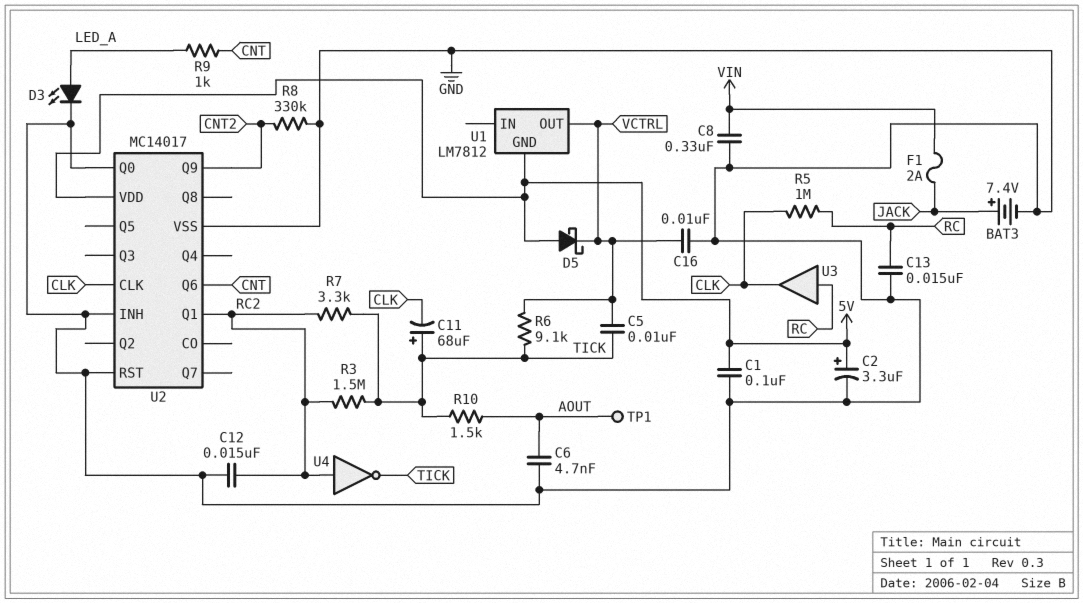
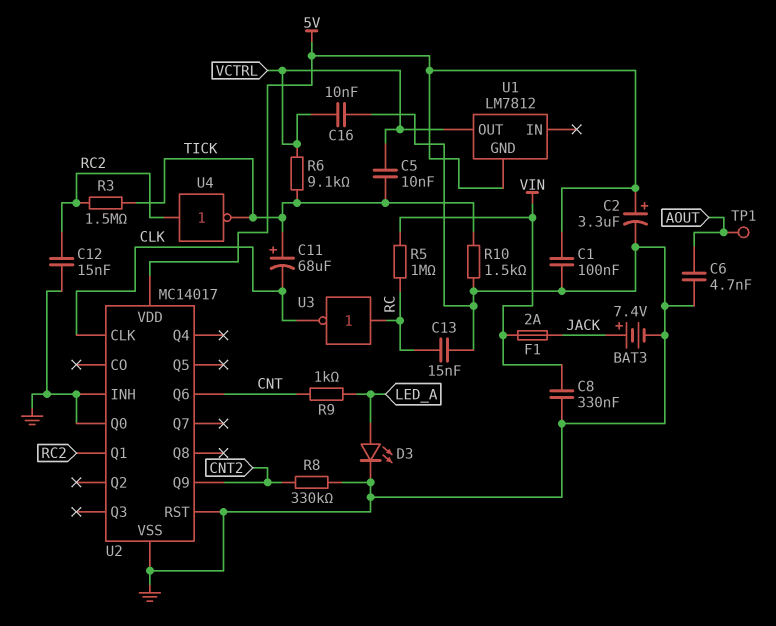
D5: schottky (A 5V, K VCTRL) -> none
R5: 1M (CLK, RC) -> 1M (RC, VIN)
R7: 3.3k (RC2, TICK) -> none
R10: 1.5k (AOUT, TICK) -> 1.5k (GND, TICK)
U3: buffer (in RC, out CLK) -> NOT (in RC, out CLK)

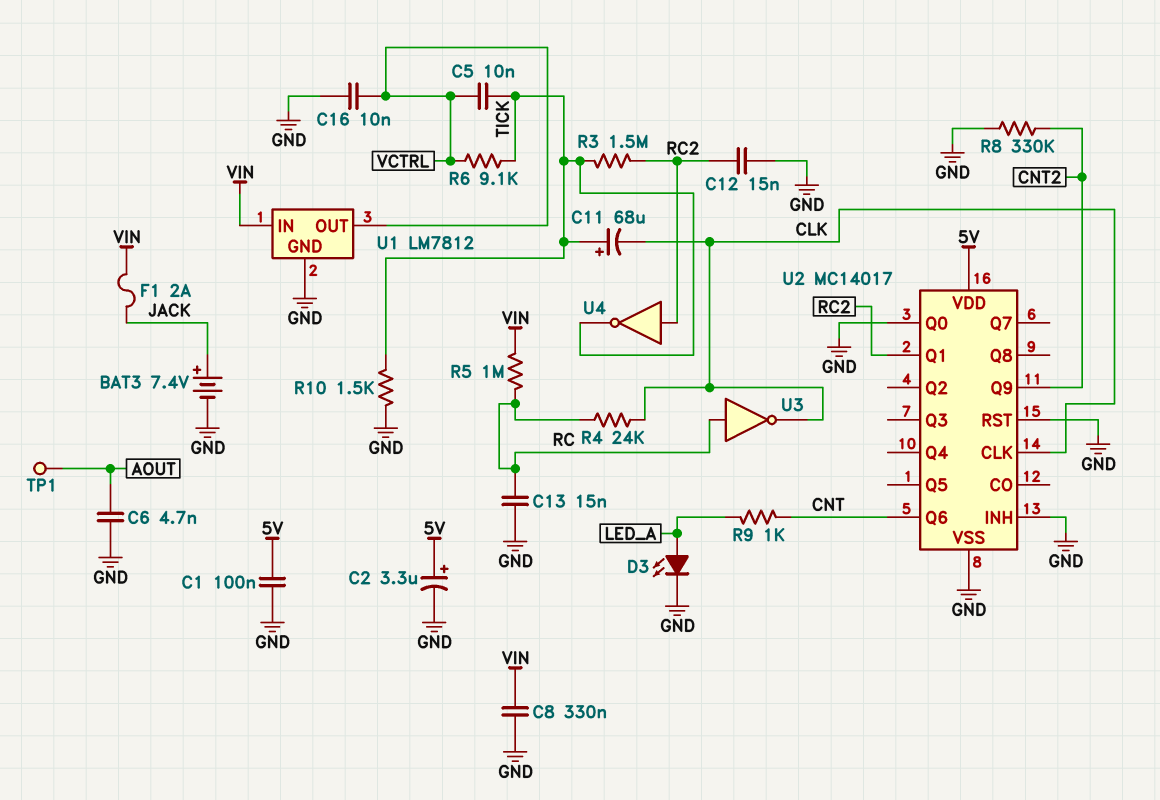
R4: none -> 24k (CLK, RC)
U1 pin GND: 5V -> GND
U1 pin IN: none -> VIN

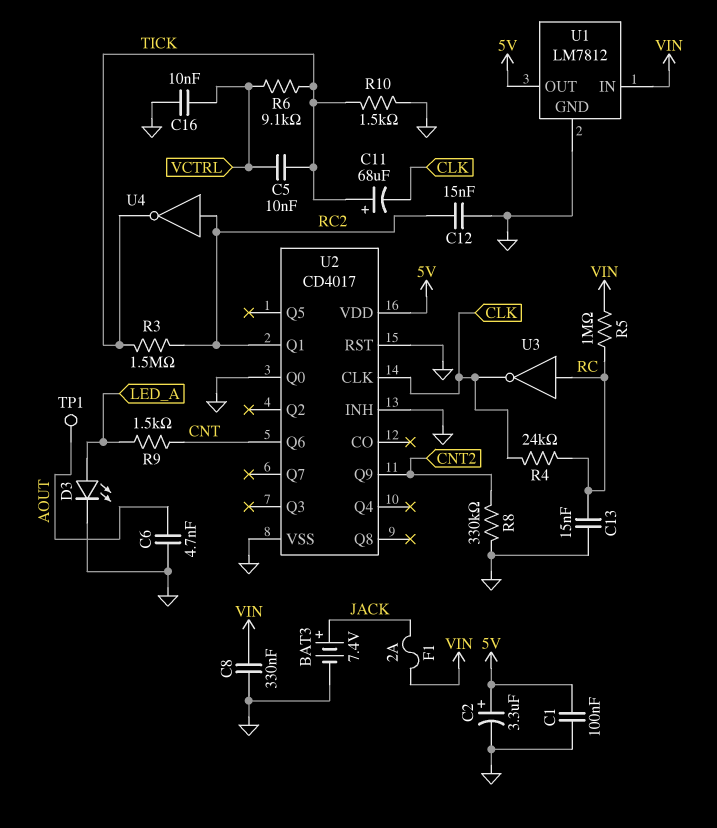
R9: 1k (CNT, LED_A) -> 1.5k (CNT, LED_A)
U1 pin OUT: VCTRL -> 5V
U2: MC14017 -> CD4017

